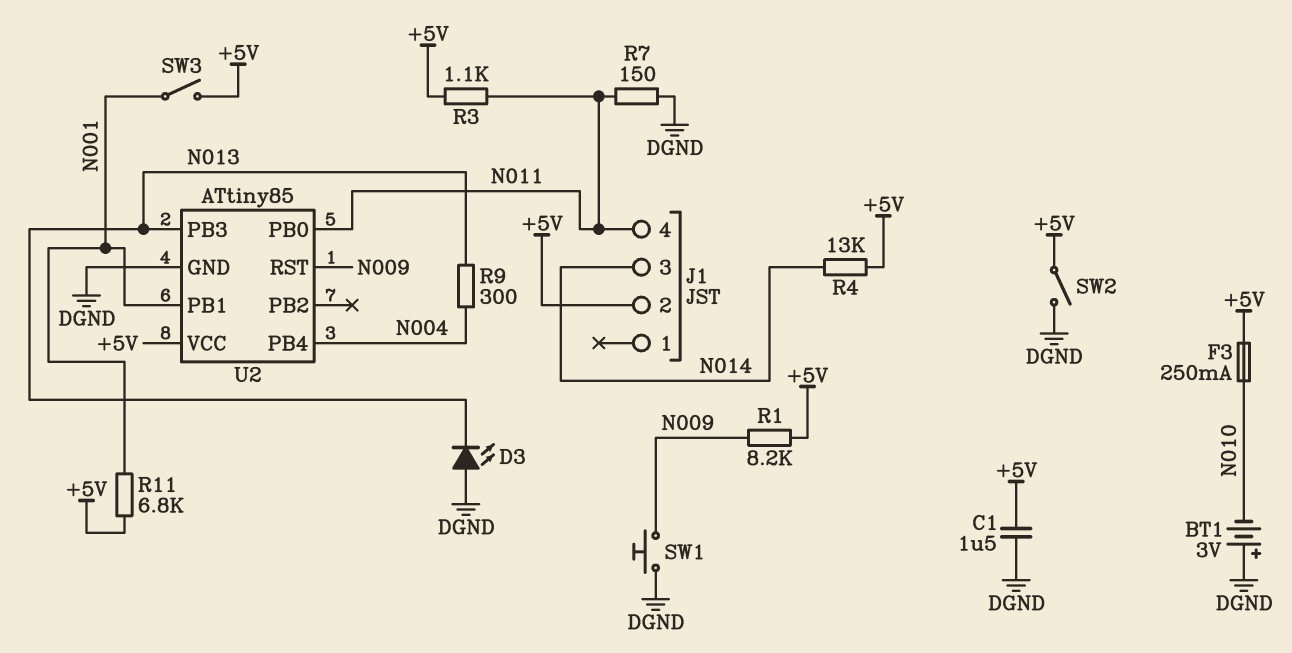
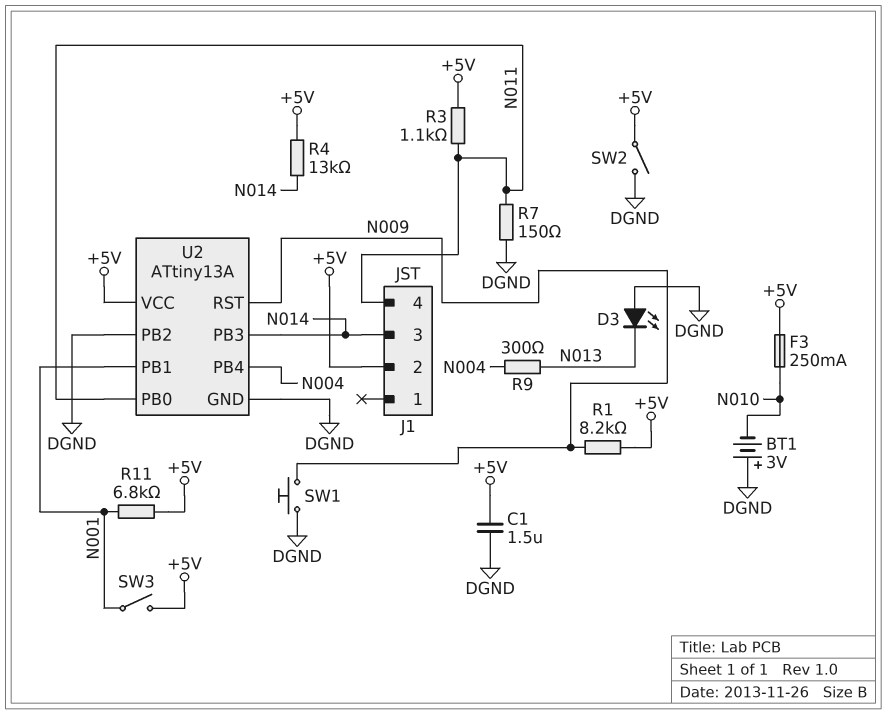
U2: ATtiny85 -> ATtiny13A
U2 pin PB2: none -> DGND
U2 pin PB3: N013 -> N014

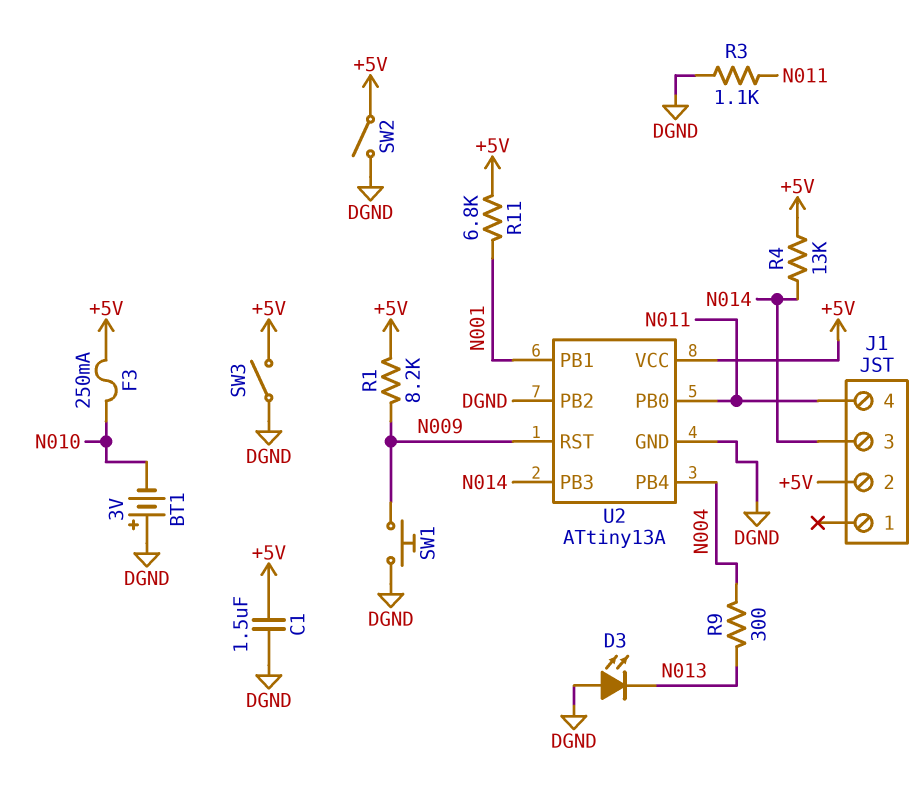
R3: 1.1k (+5V, N011) -> 1.1k (DGND, N011)
R7: 150 (DGND, N011) -> none
SW3: switch (+5V, N001) -> switch (+5V, DGND)

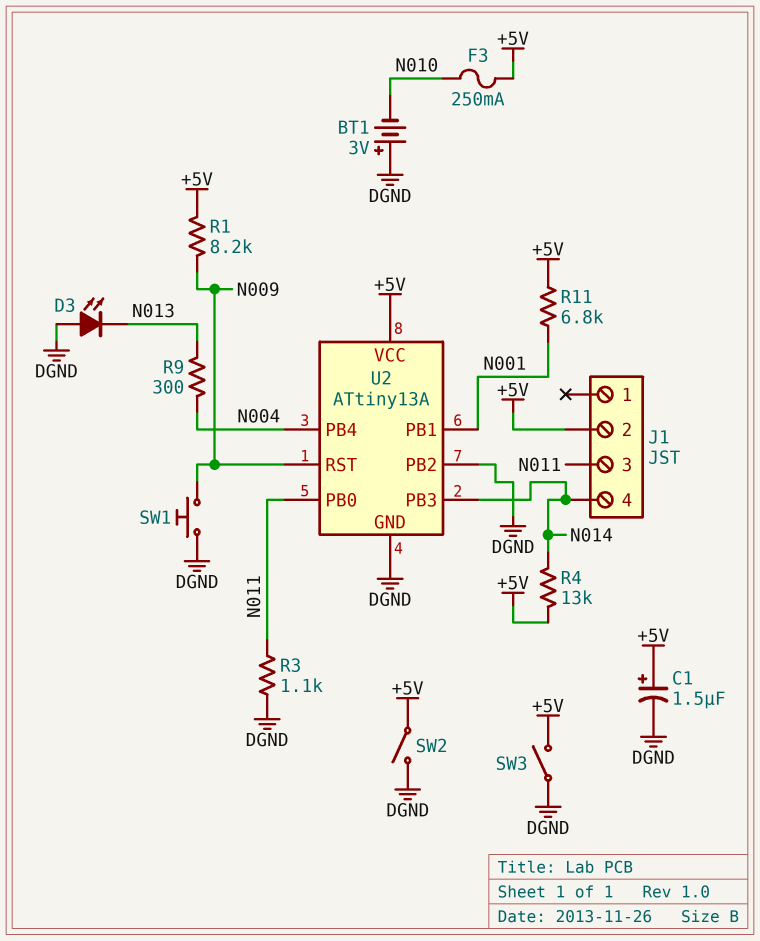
C1: 1.5uF (+5V, DGND) -> 1.5uF (plus +5V, minus DGND)
J1 pin 3: N014 -> N011
J1 pin 4: N011 -> N014

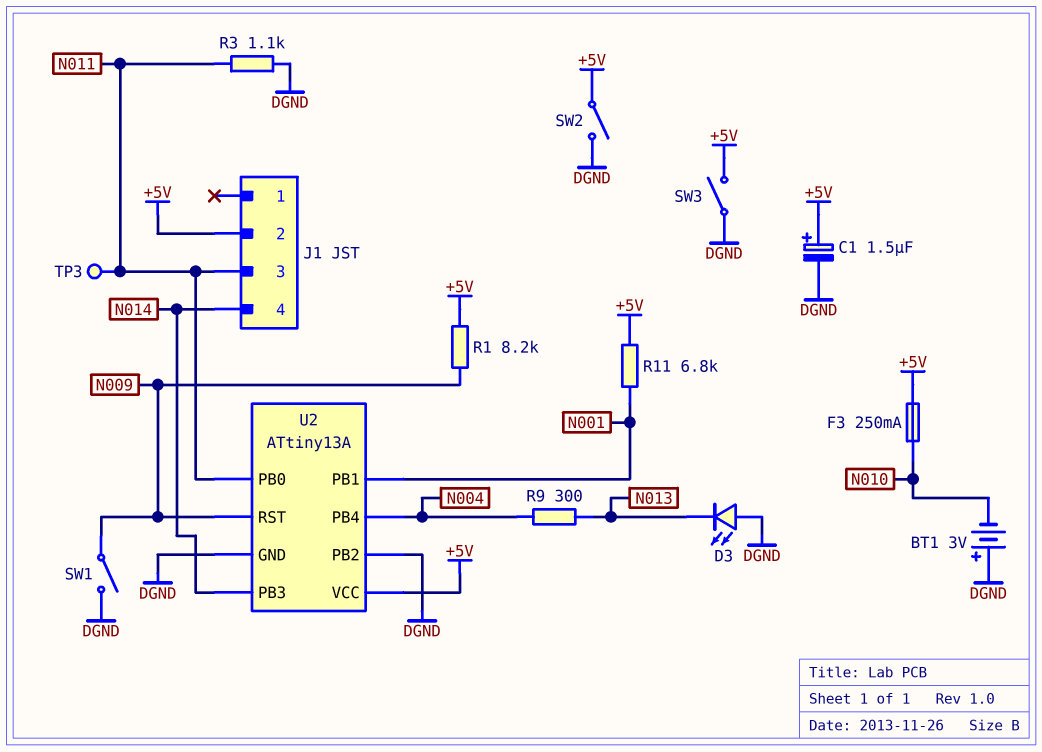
R4: 13k (+5V, N014) -> none
SW1: button (DGND, N009) -> switch (DGND, N009)
TP3: none -> test point (N011)

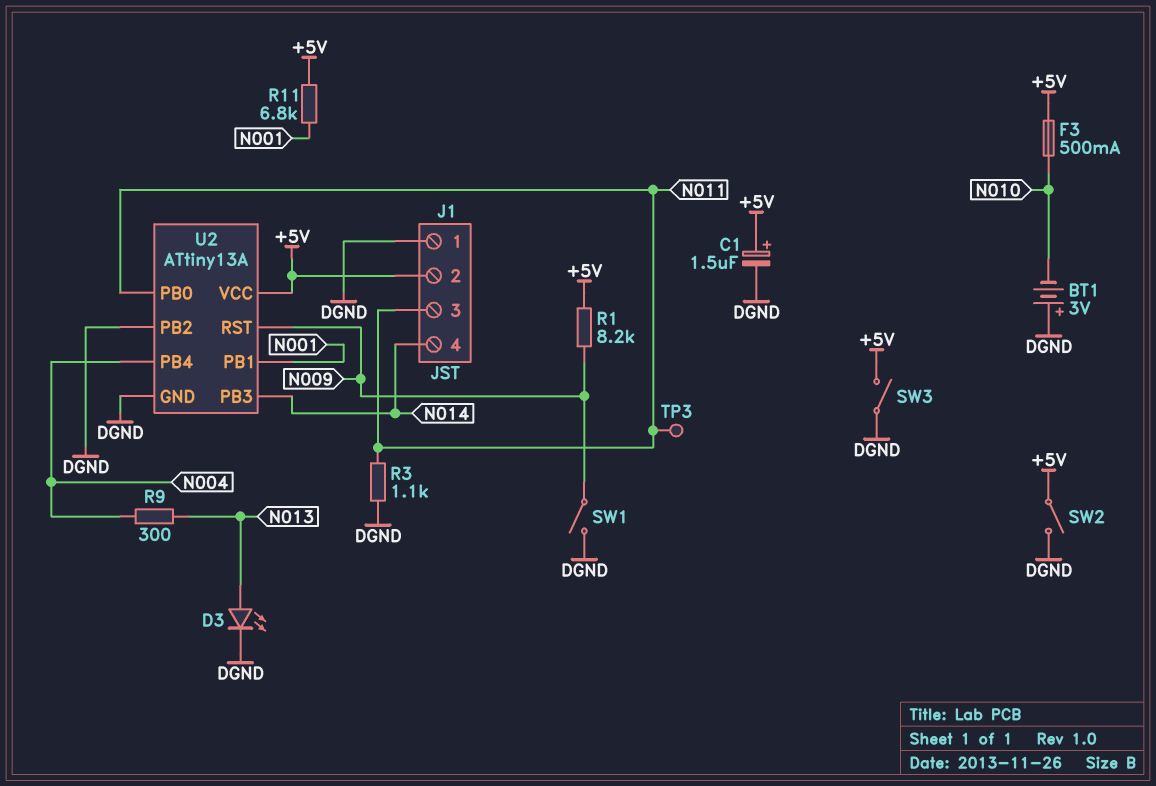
D3: LED (A DGND, K N013) -> LED (A N013, K DGND)
F3: 250mA (+5V, N010) -> 500mA (+5V, N010)
J1 pin 1: none -> DGND

